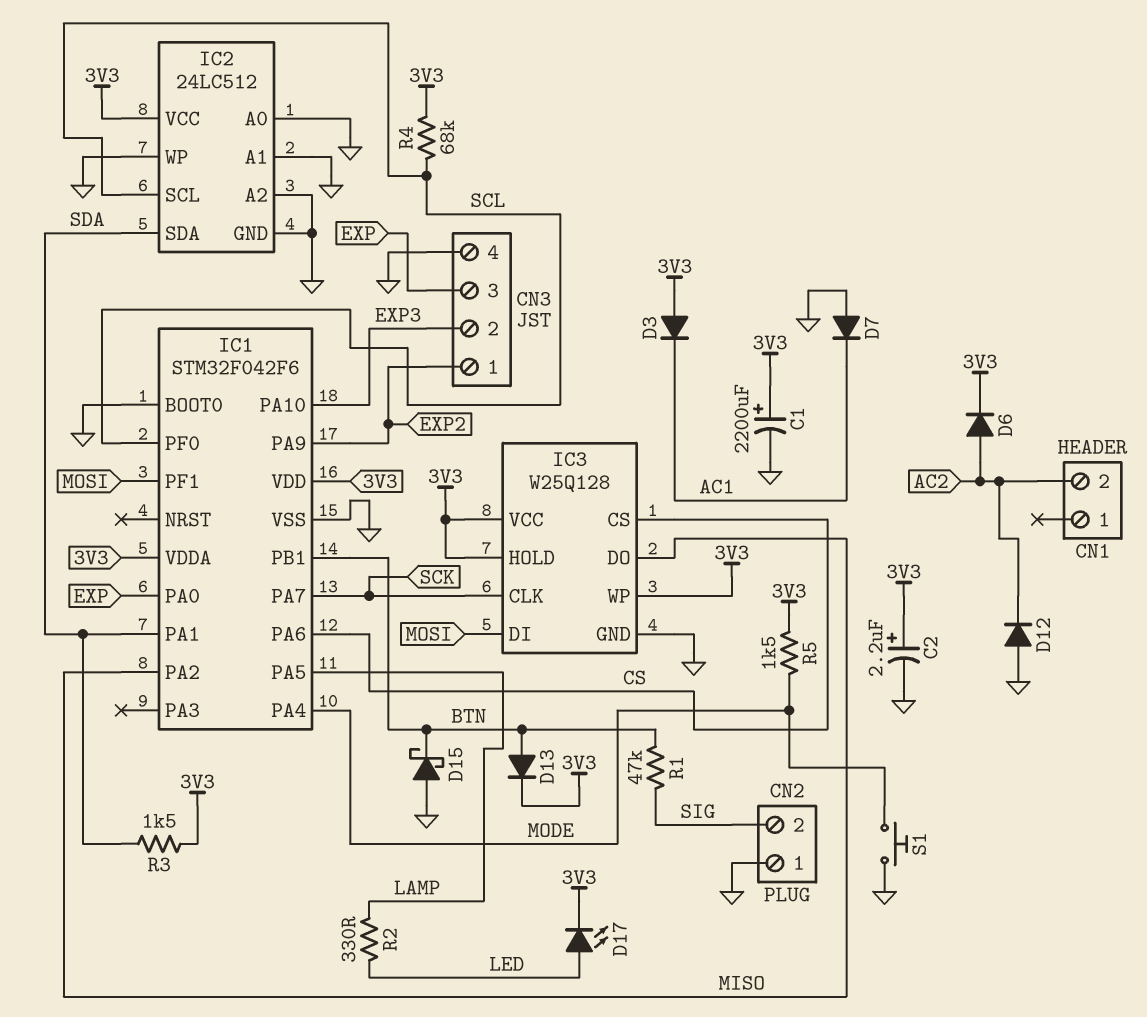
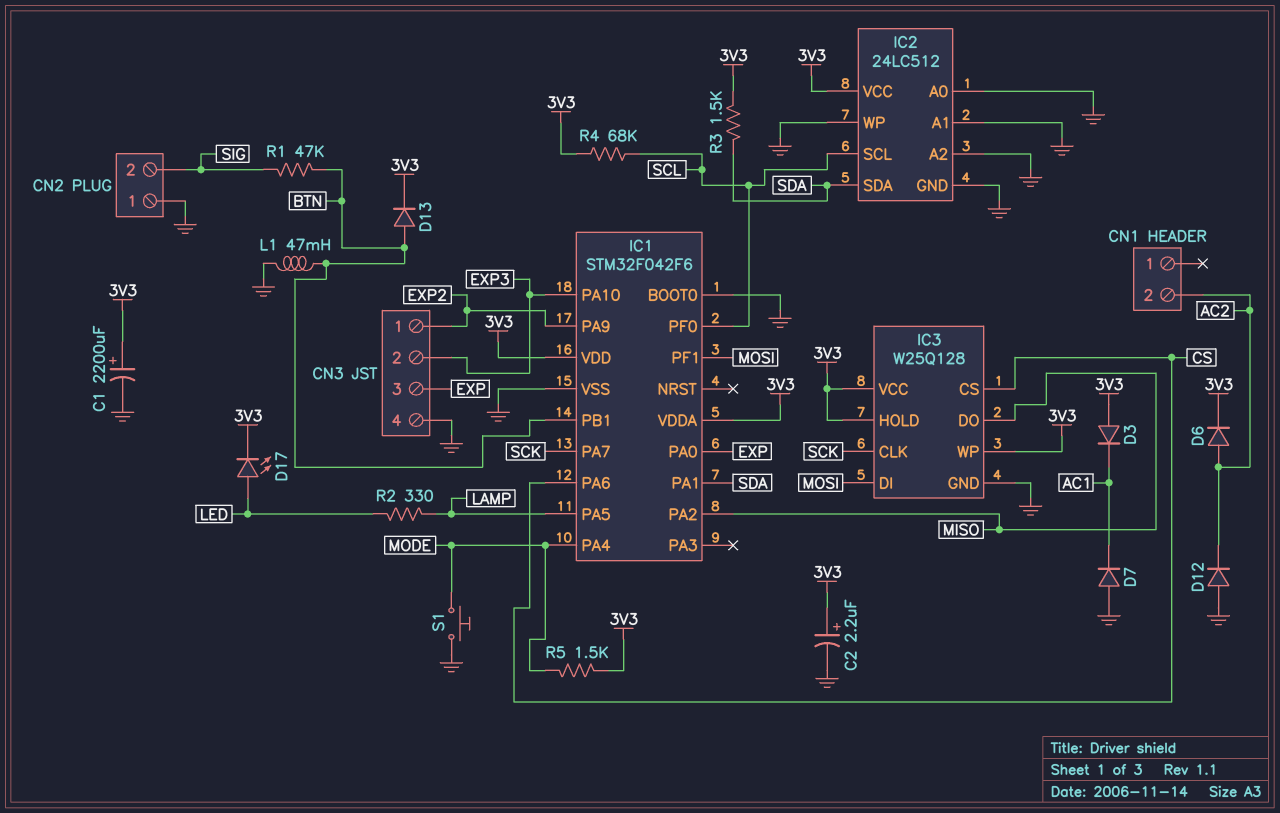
D15: schottky (A GND, K BTN) -> none
L1: none -> 47mH (BTN, GND)

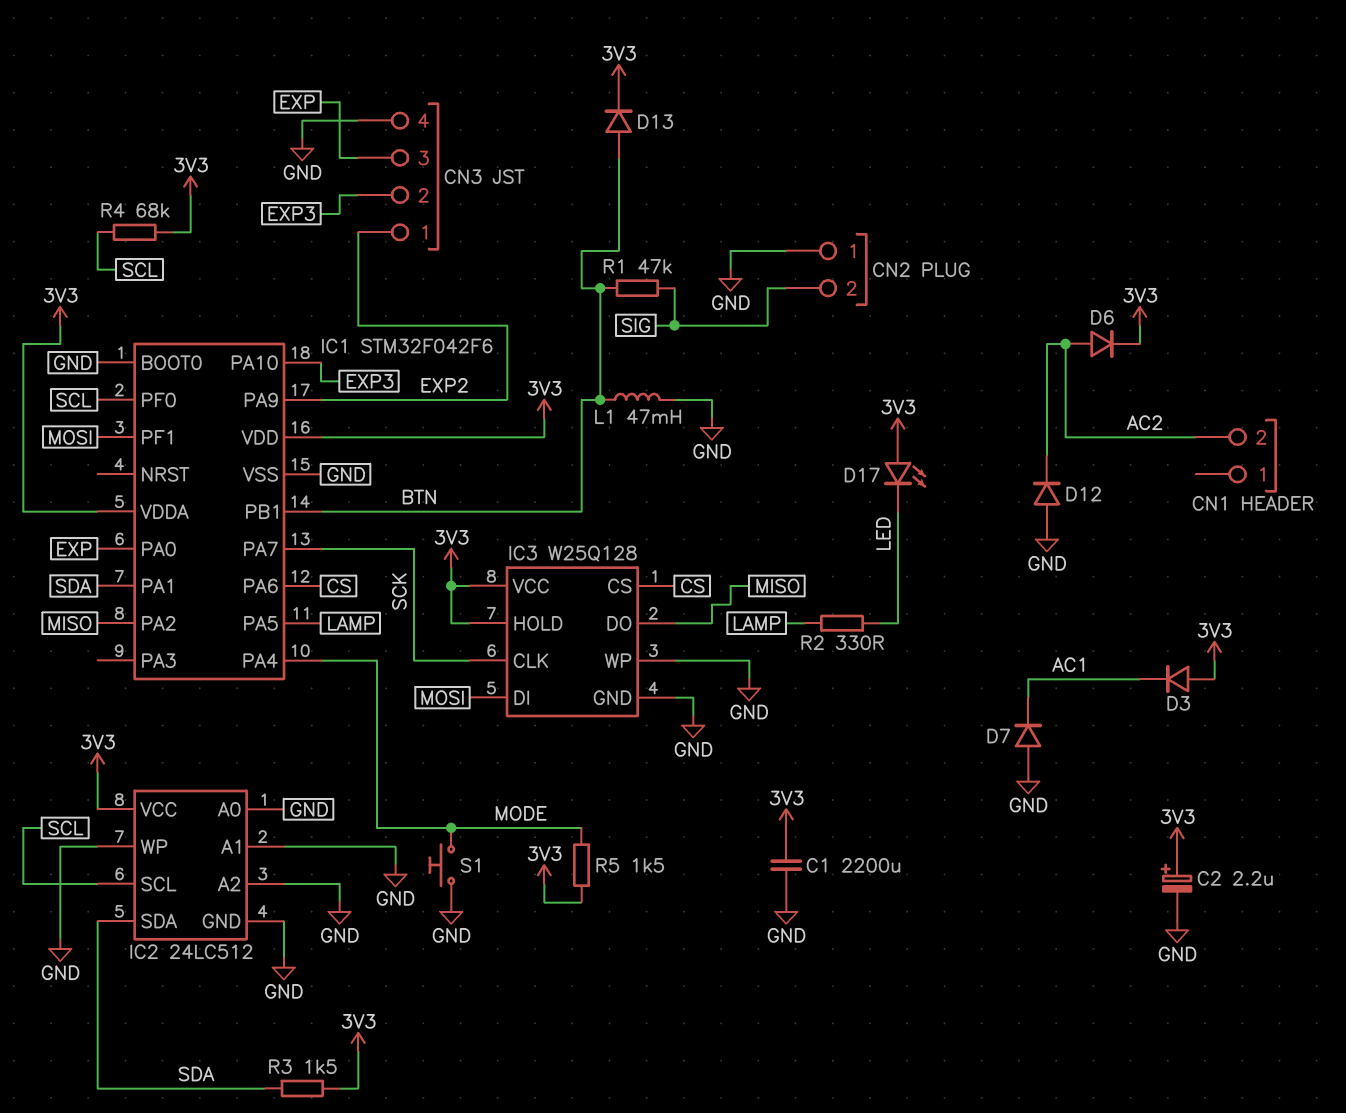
C1: 2200uF (plus 3V3, minus GND) -> 2200uF (3V3, GND)
D17: LED (A LED, K 3V3) -> LED (A 3V3, K LED)
IC3 pin WP: 3V3 -> GND

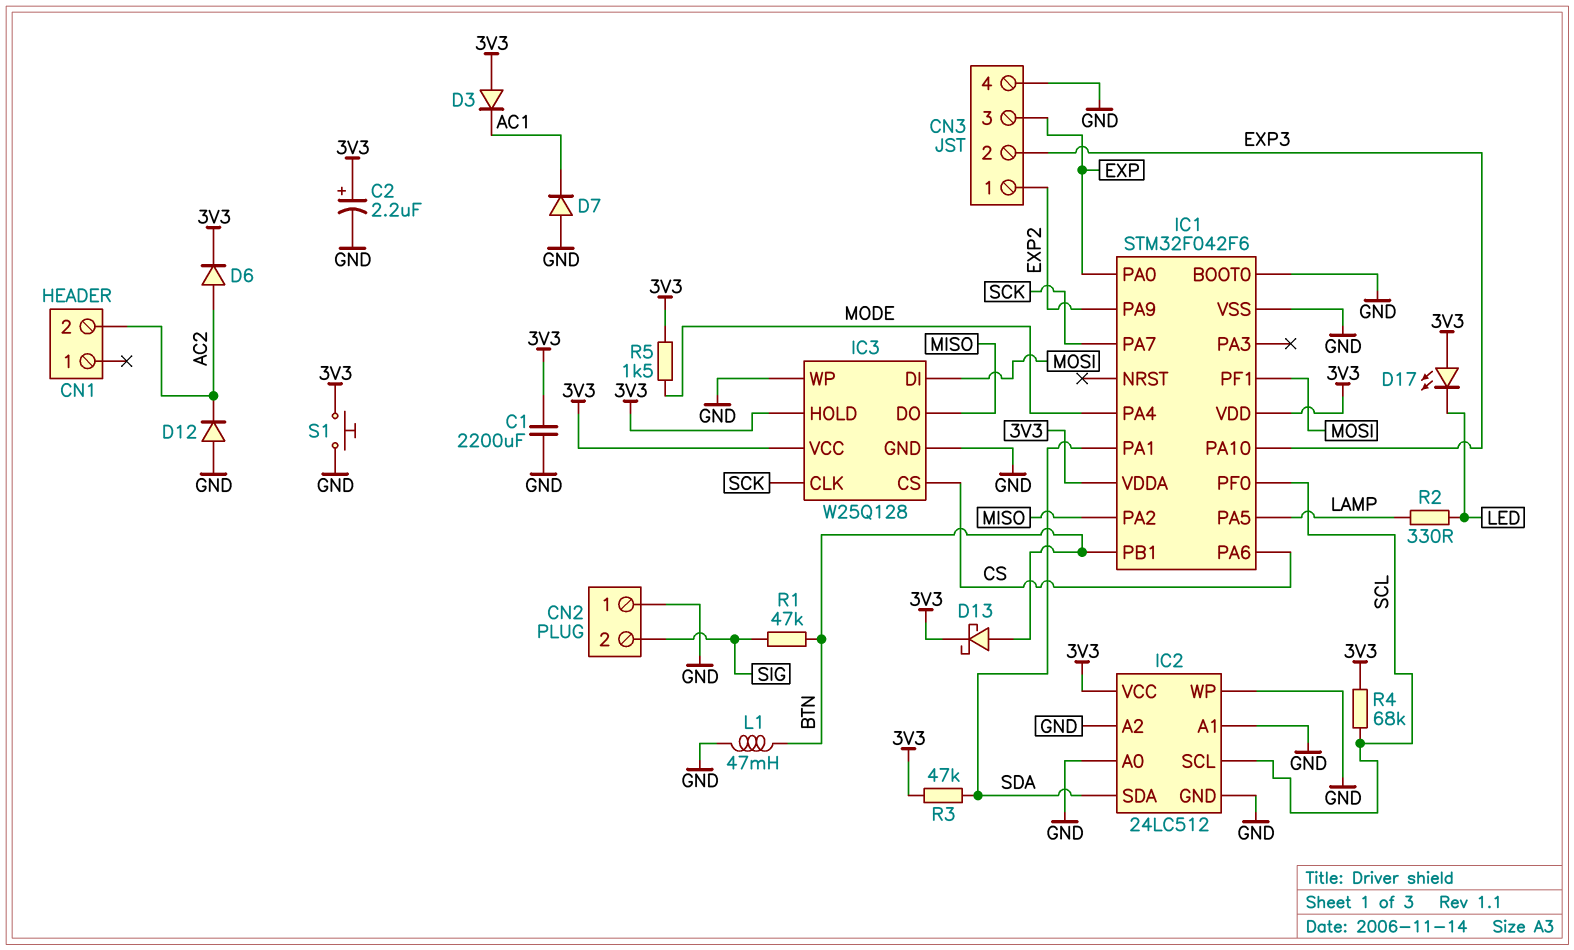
D13: diode (A BTN, K 3V3) -> schottky (A BTN, K 3V3)
R3: 1.5k (3V3, SDA) -> 47k (3V3, SDA)
S1: button (GND, MODE) -> button (3V3, GND)

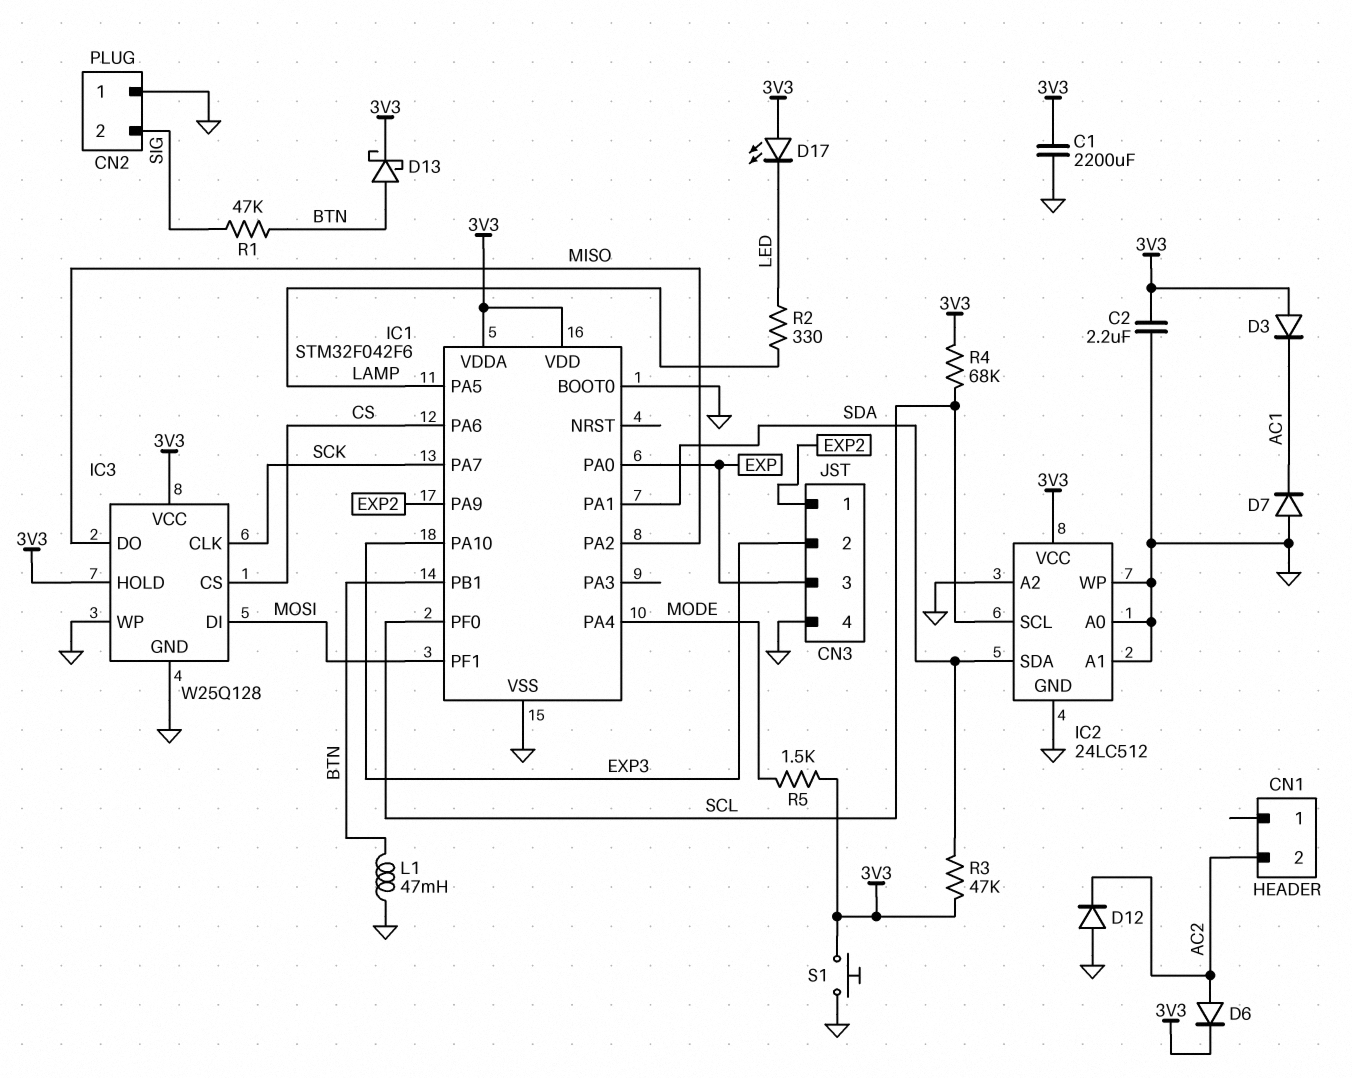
C2: 2.2uF (plus 3V3, minus GND) -> 2.2uF (3V3, GND)

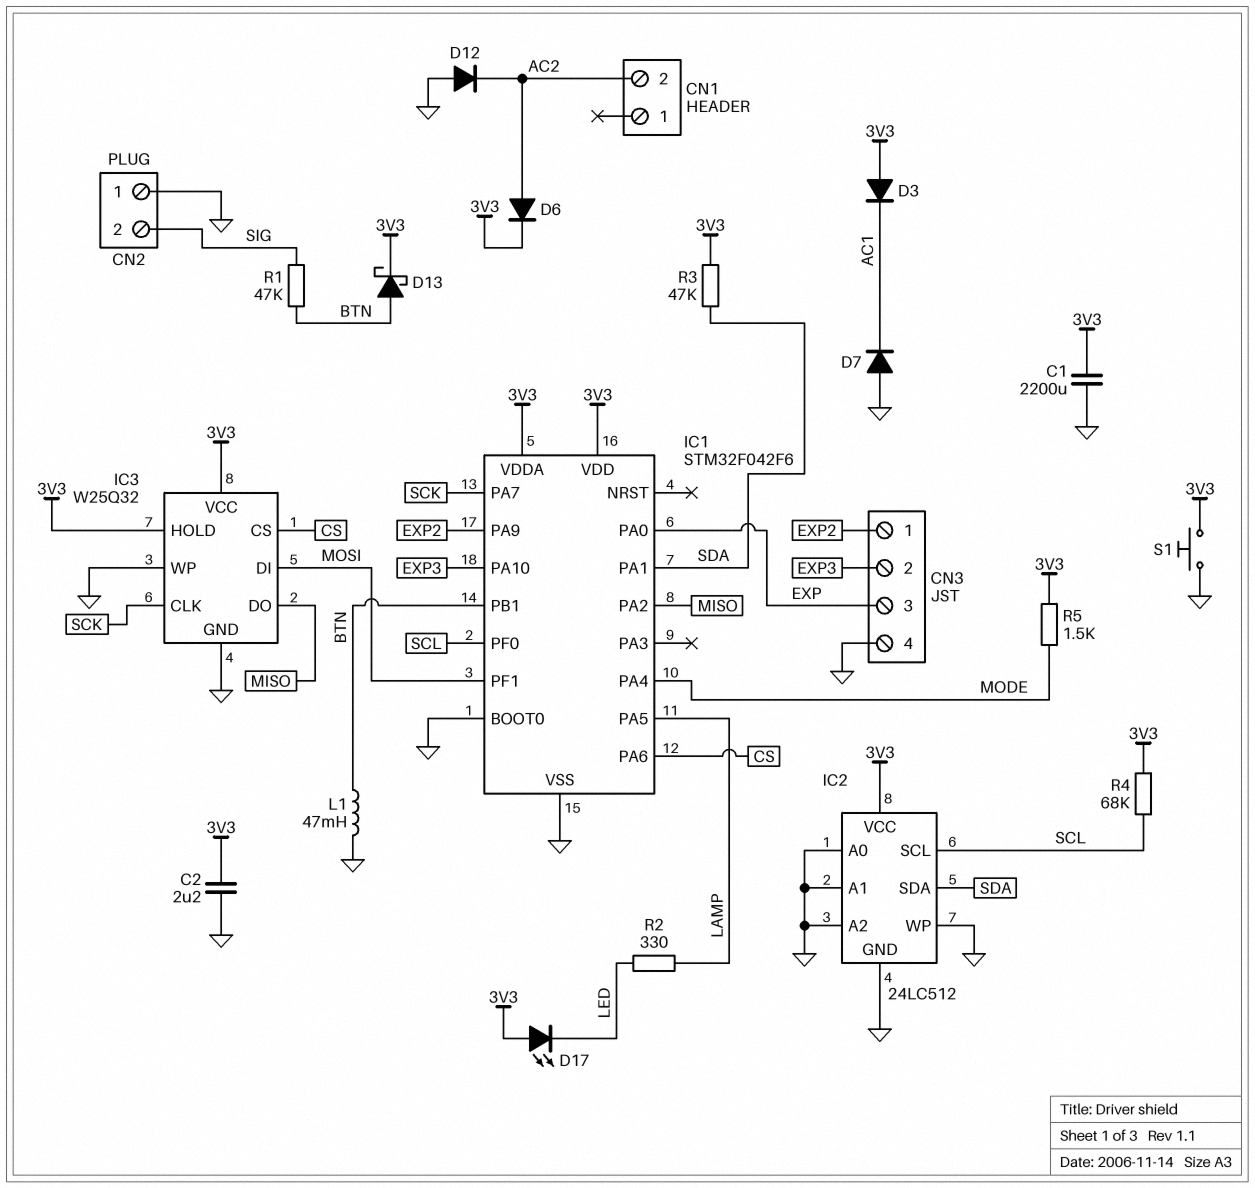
IC3: W25Q128 -> W25Q32

